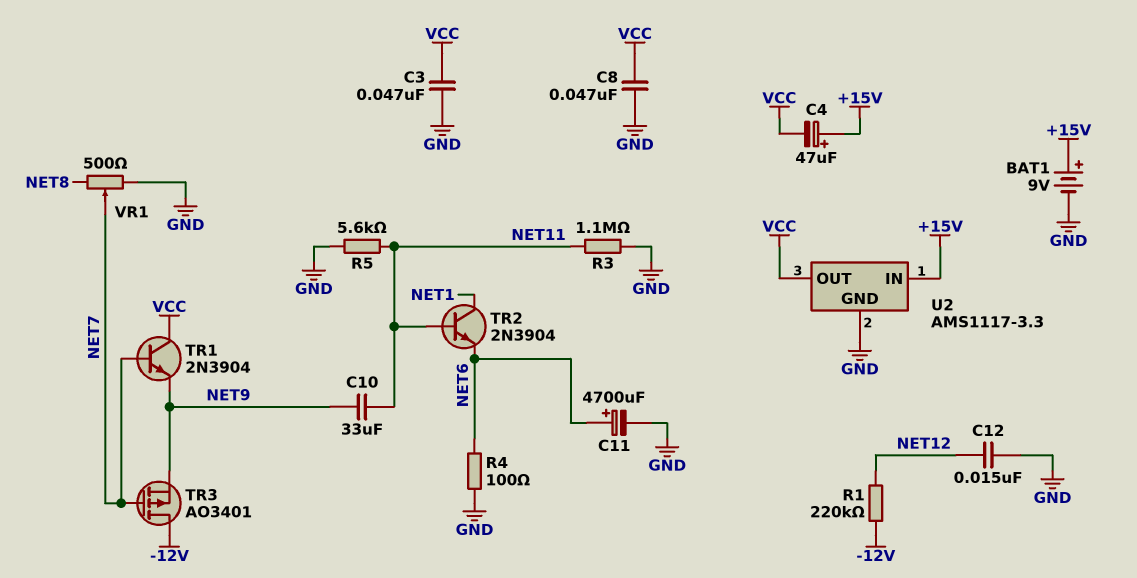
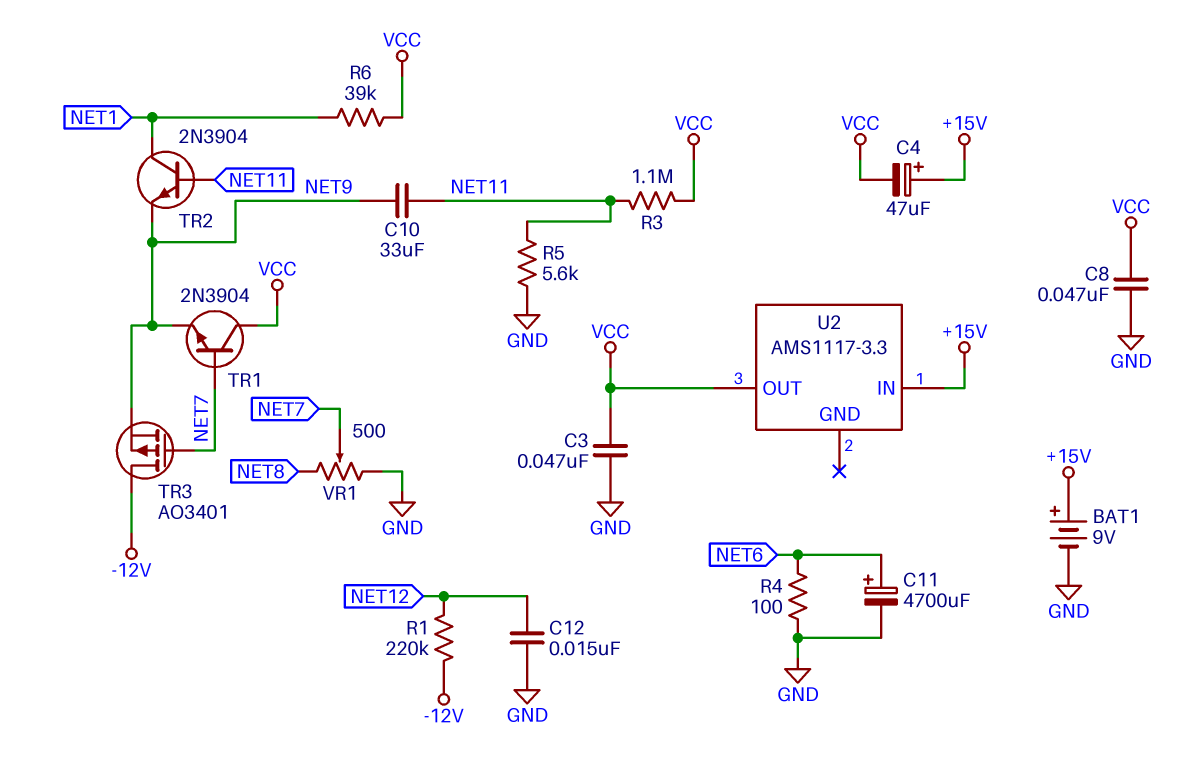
R3: 1.1M (GND, NET11) -> 1.1M (NET11, VCC)
R6: none -> 39k (NET1, VCC)
TR2: NPN 2N3904 (B NET11, C NET1, E NET6) -> NPN 2N3904 (B NET11, C NET1, E NET9)
U2 pin GND: GND -> none

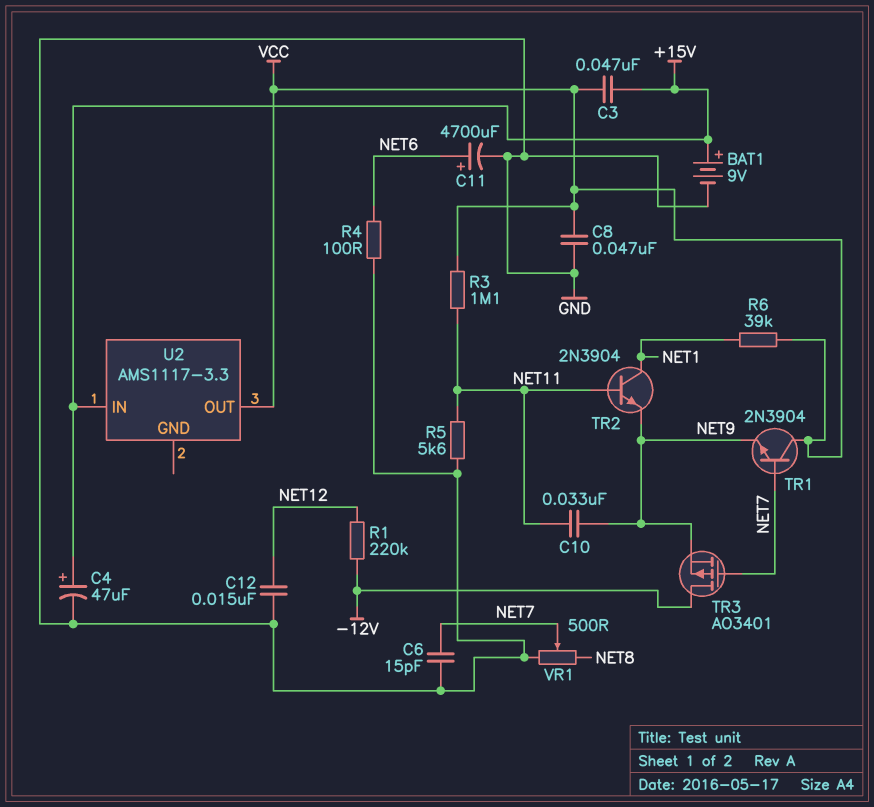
C3: 47nF (GND, VCC) -> 47nF (+15V, VCC)
C4: 47uF (plus +15V, minus VCC) -> 47uF (plus +15V, minus GND)
C6: none -> 15pF (GND, NET7)
C10: 33uF (NET9, NET11) -> 33nF (NET9, NET11)

